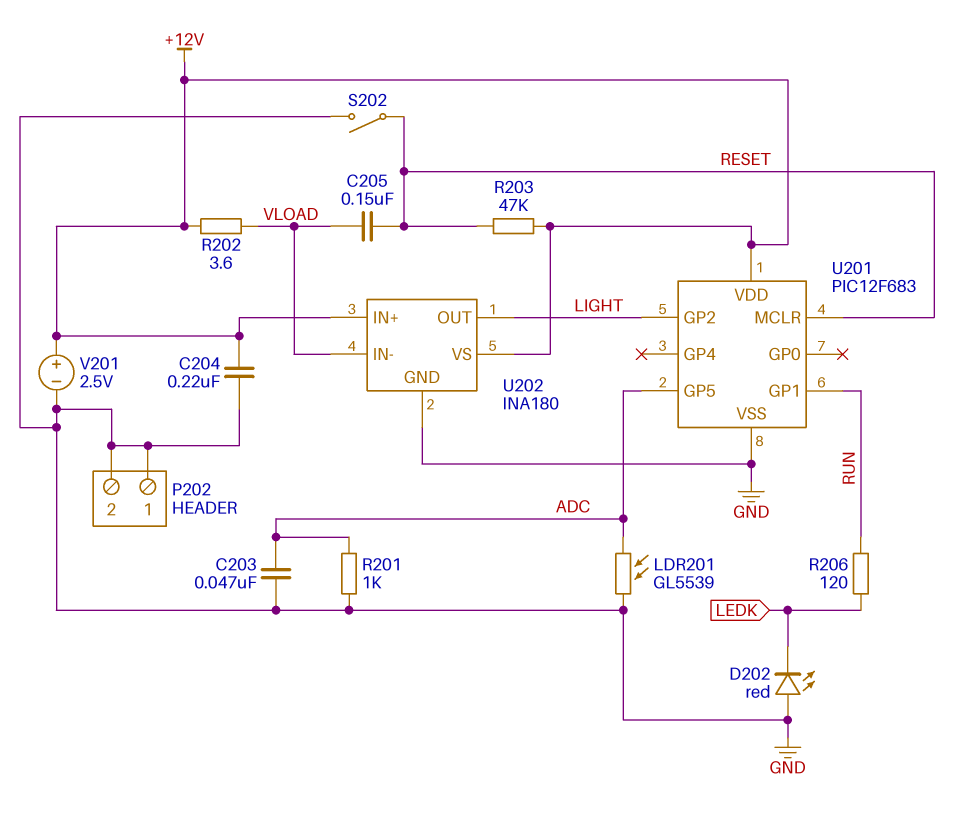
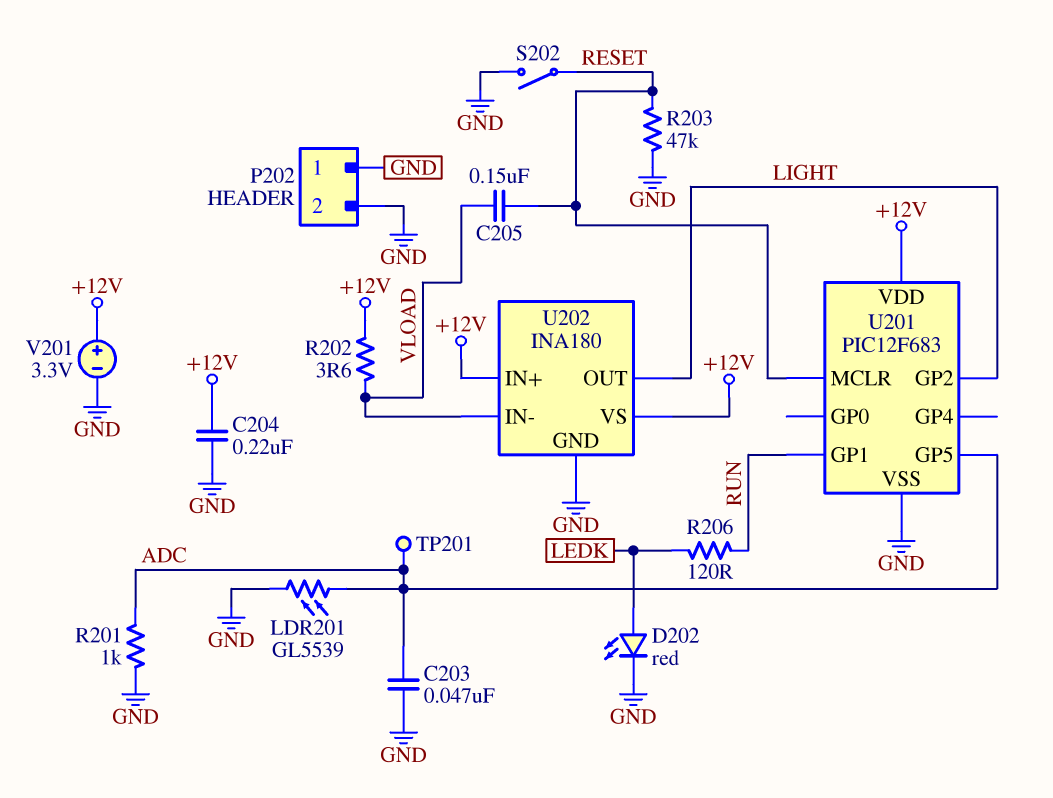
D202: LED red (A GND, K LEDK) -> LED red (A LEDK, K GND)
R203: 47k (+12V, RESET) -> 47k (GND, RESET)
TP201: none -> test point (ADC)
V201: 2.5V (plus +12V, minus GND) -> 3.3V (plus +12V, minus GND)

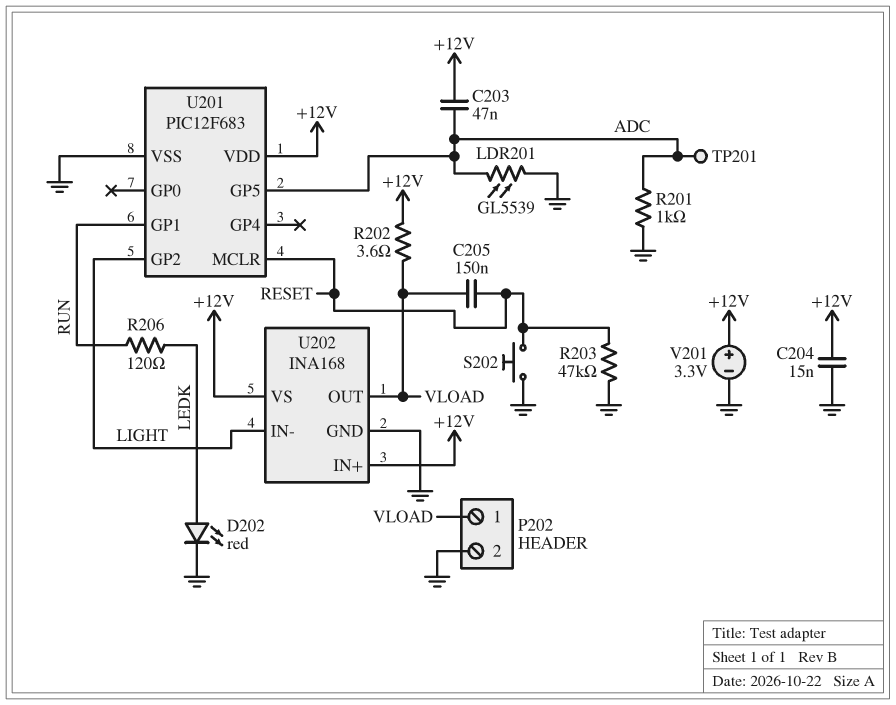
C203: 47nF (ADC, GND) -> 47nF (+12V, ADC)
C204: 220nF (+12V, GND) -> 15nF (+12V, GND)
P202 pin 1: GND -> VLOAD
S202: switch (GND, RESET) -> button (GND, RESET)
U202: INA180 -> INA168
U202 pin IN-: VLOAD -> LIGHT
U202 pin OUT: LIGHT -> VLOAD

